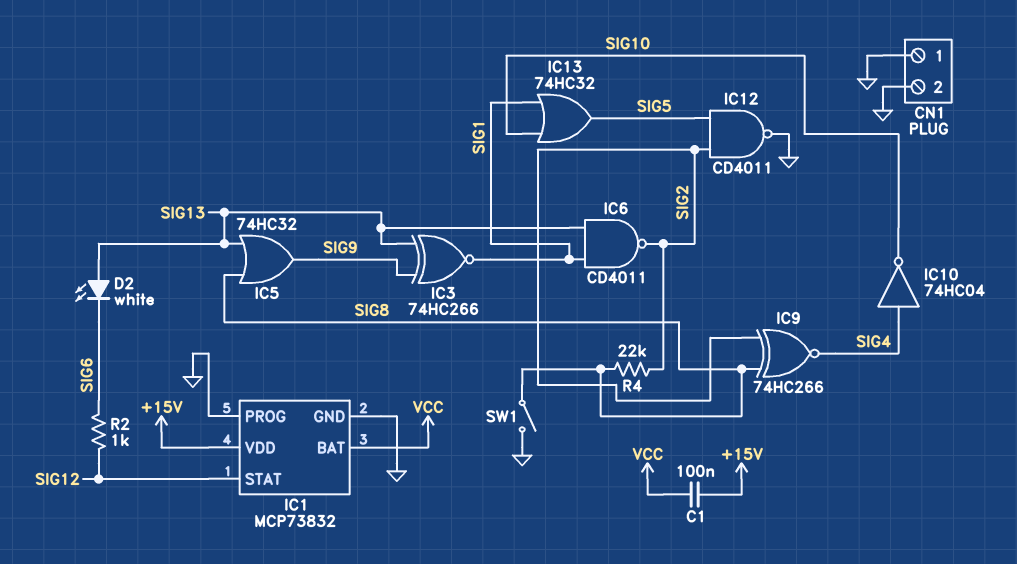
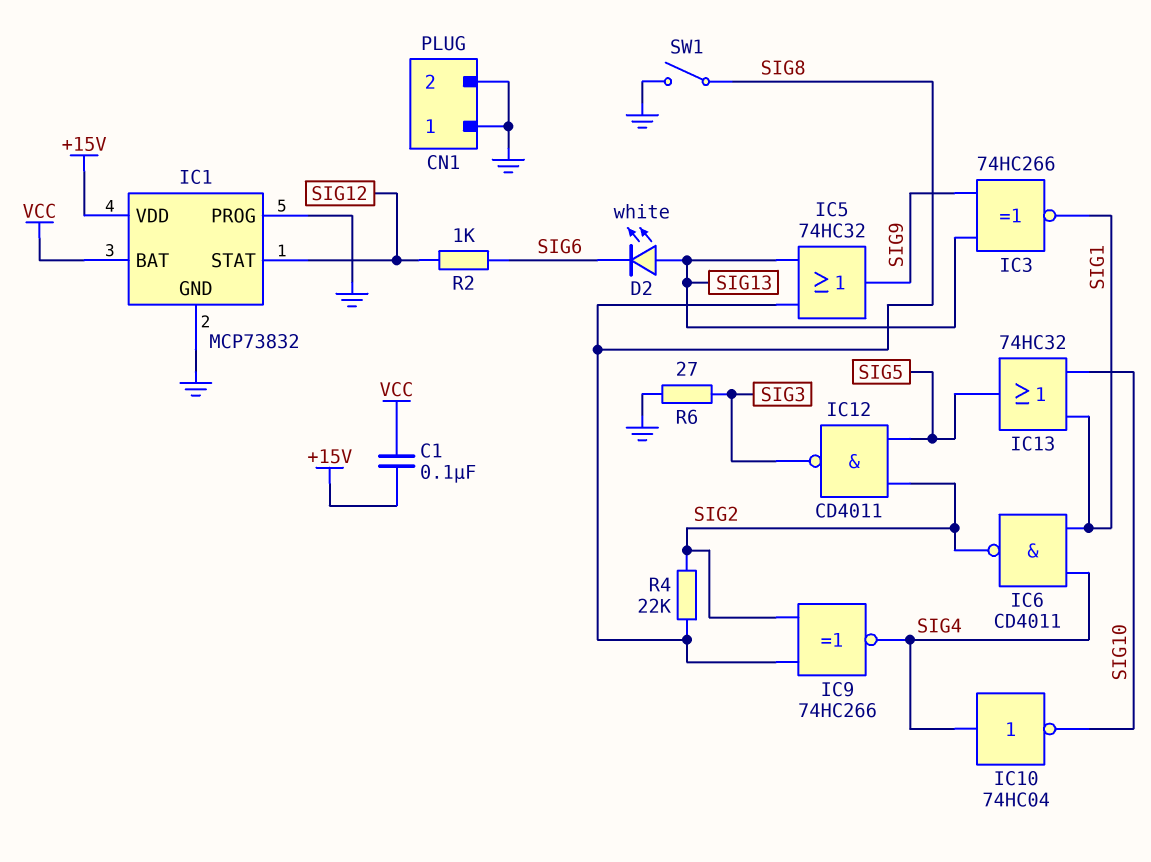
IC6: NAND CD4011 (in SIG1, in SIG13, out SIG2) -> NAND CD4011 (in SIG1, in SIG4, out SIG2)
IC12: NAND CD4011 (in SIG2, in SIG5, out GND) -> NAND CD4011 (in SIG2, in SIG5, out SIG3)
R6: none -> 27 (GND, SIG3)

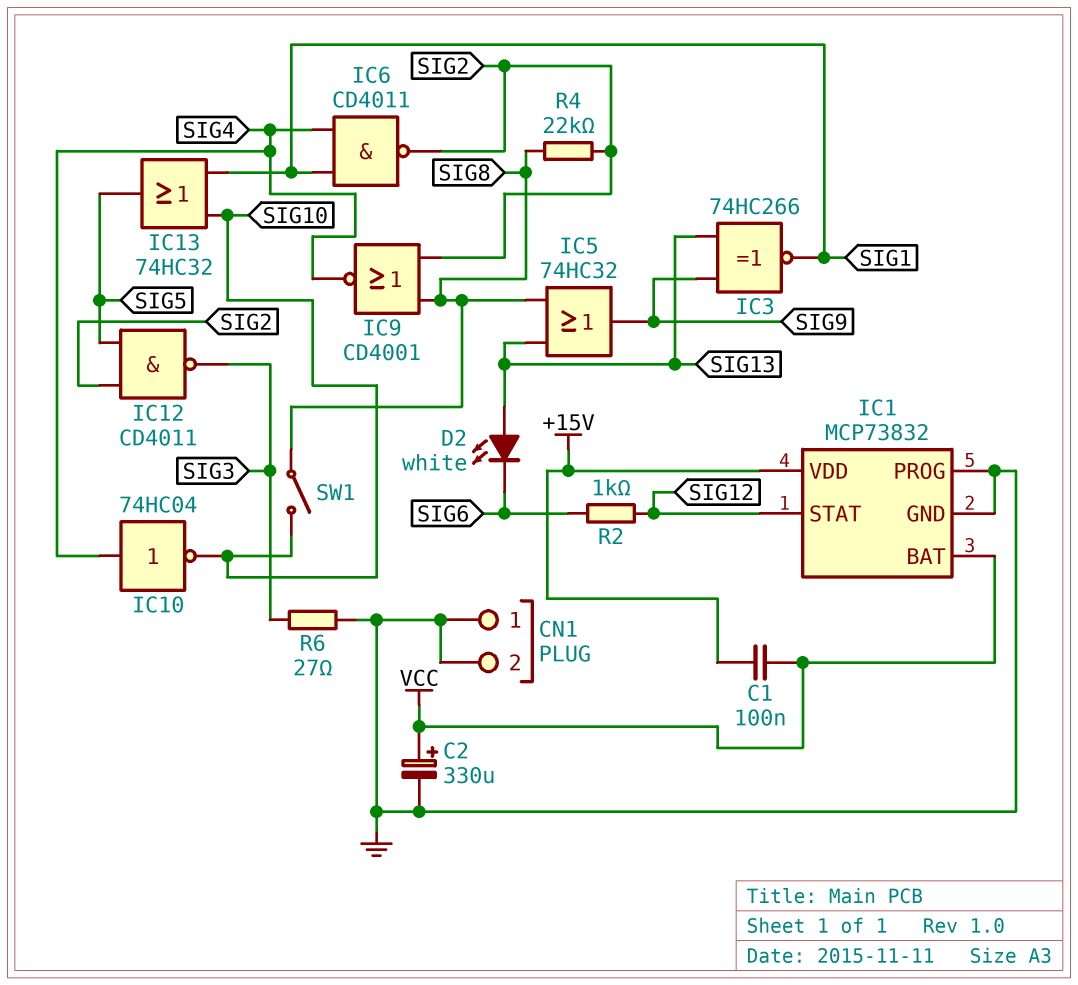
C2: none -> 330uF (plus VCC, minus GND)
IC9: XNOR 74HC266 (in SIG2, in SIG8, out SIG4) -> NOR CD4001 (in SIG2, in SIG8, out SIG4)
SW1: switch (GND, SIG8) -> switch (SIG8, SIG10)

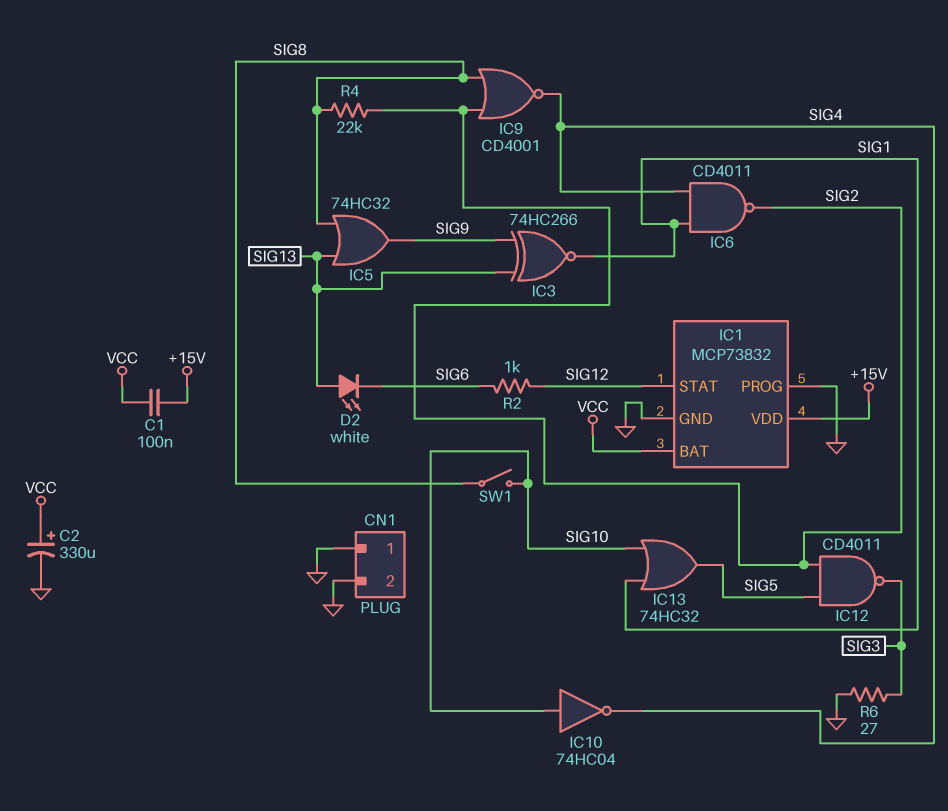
IC10: NOT 74HC04 (in SIG4, out SIG10) -> NOT 74HC04 (in SIG10, out SIG4)

